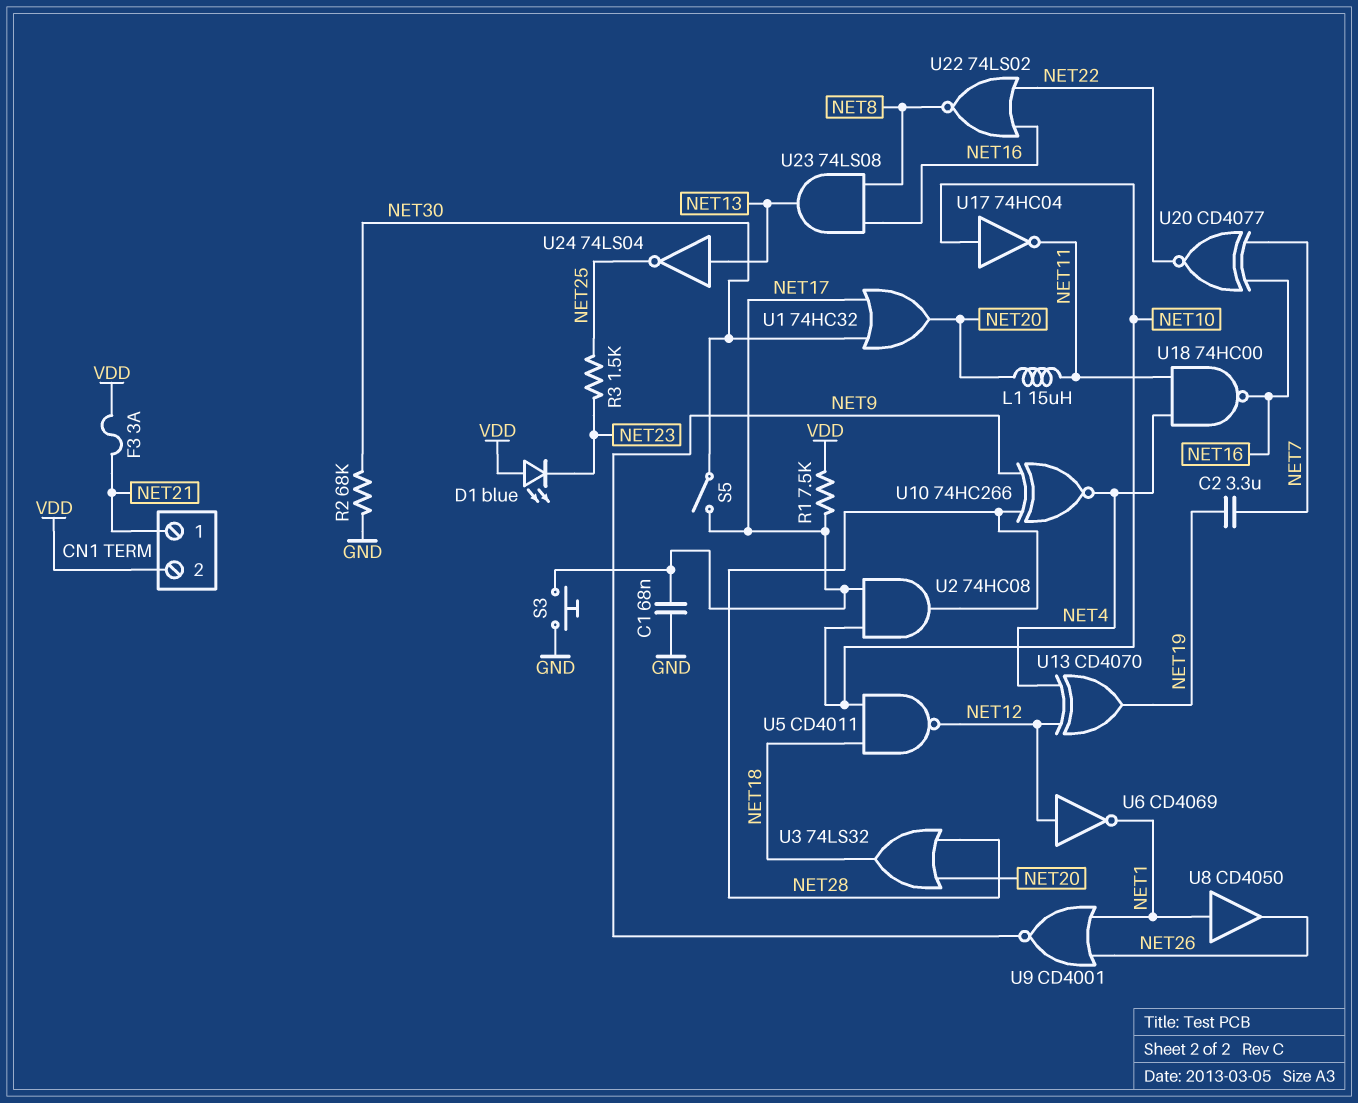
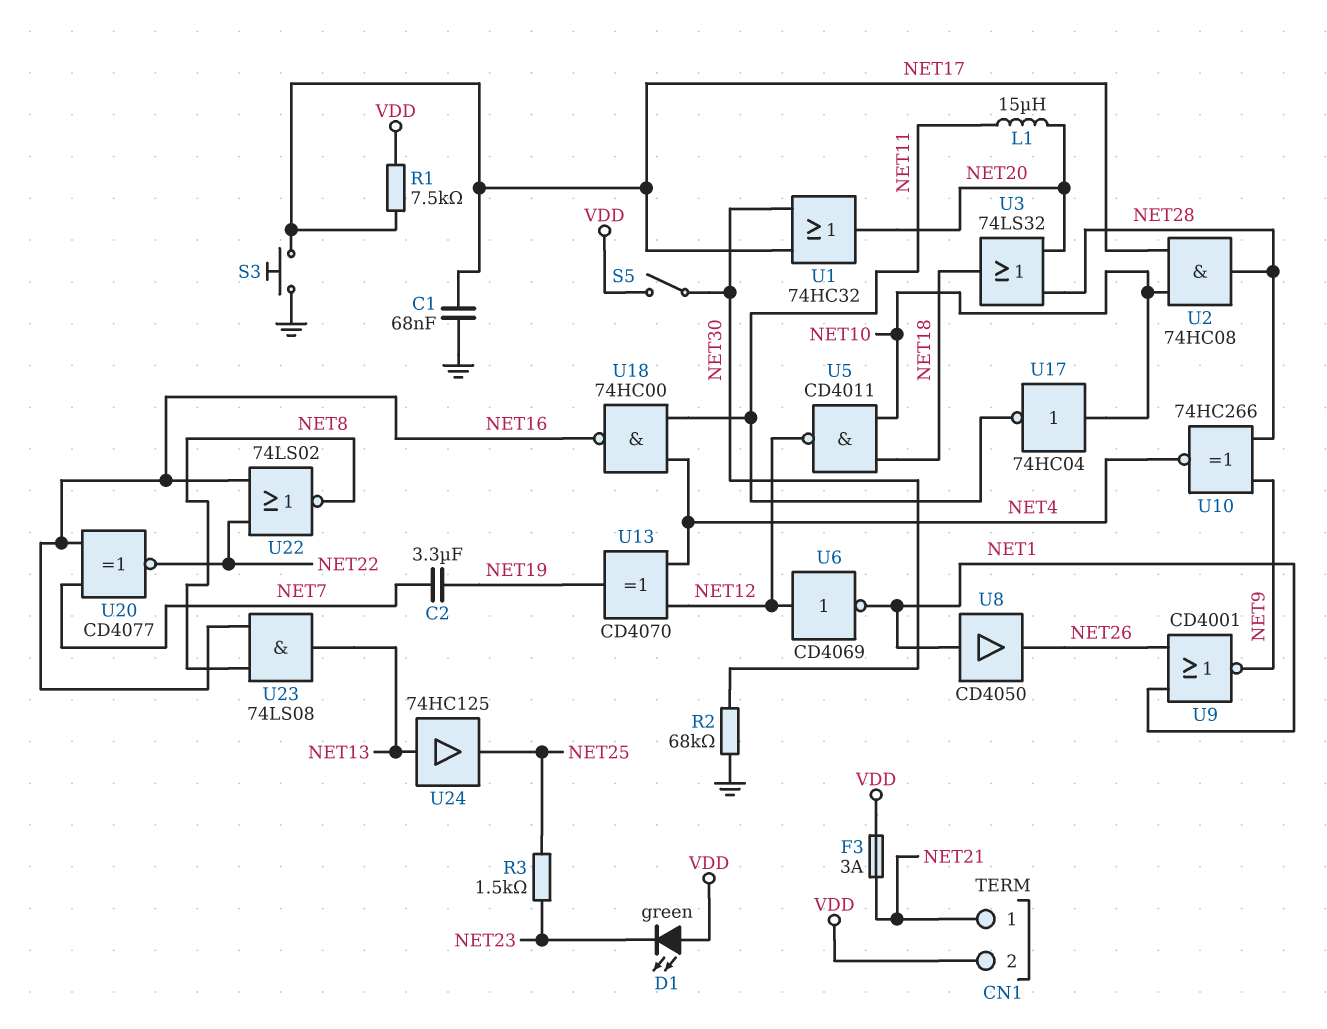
D1: LED blue (A VDD, K NET23) -> LED green (A VDD, K NET23)
S5: switch (NET17, NET30) -> switch (NET30, VDD)
U24: NOT 74LS04 (in NET13, out NET25) -> buffer 74HC125 (in NET13, out NET25)

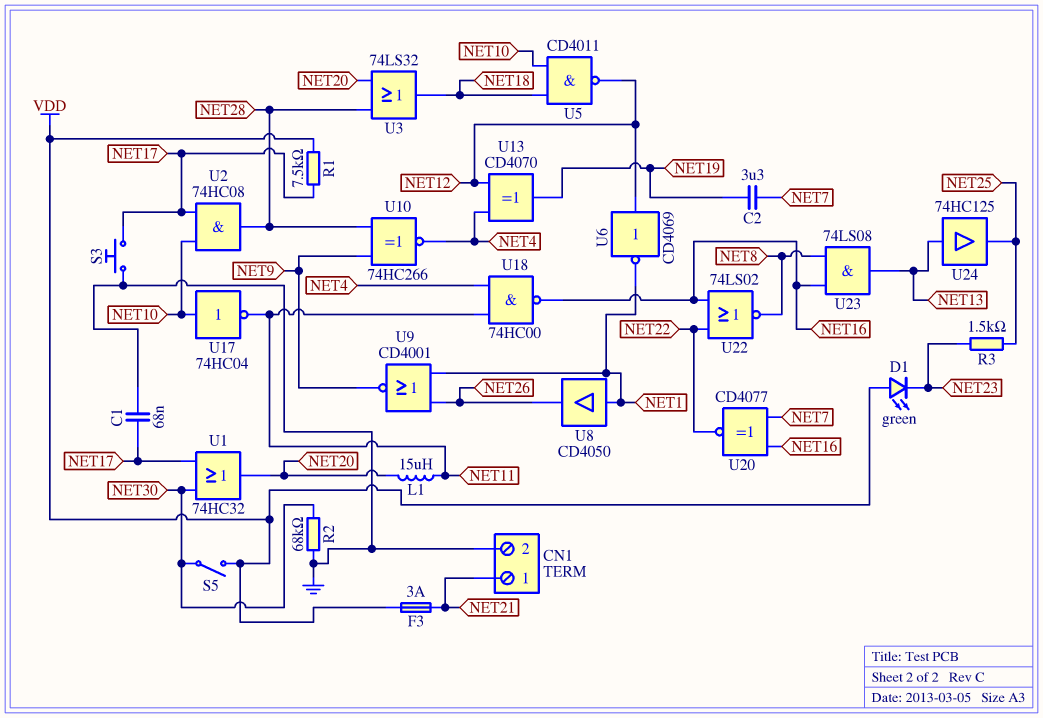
CN1 pin 2: VDD -> GND

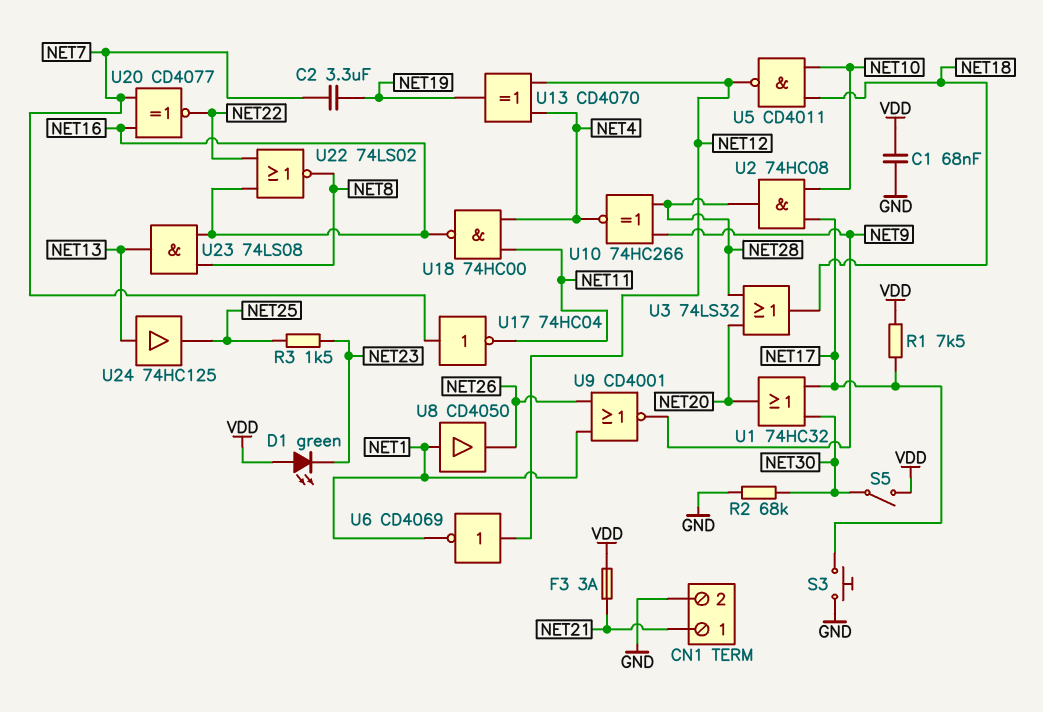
C1: 68nF (GND, NET17) -> 68nF (GND, VDD)
L1: 15uH (NET11, NET20) -> none
U17: NOT 74HC04 (in NET10, out NET11) -> NOT 74HC04 (in NET7, out NET11)

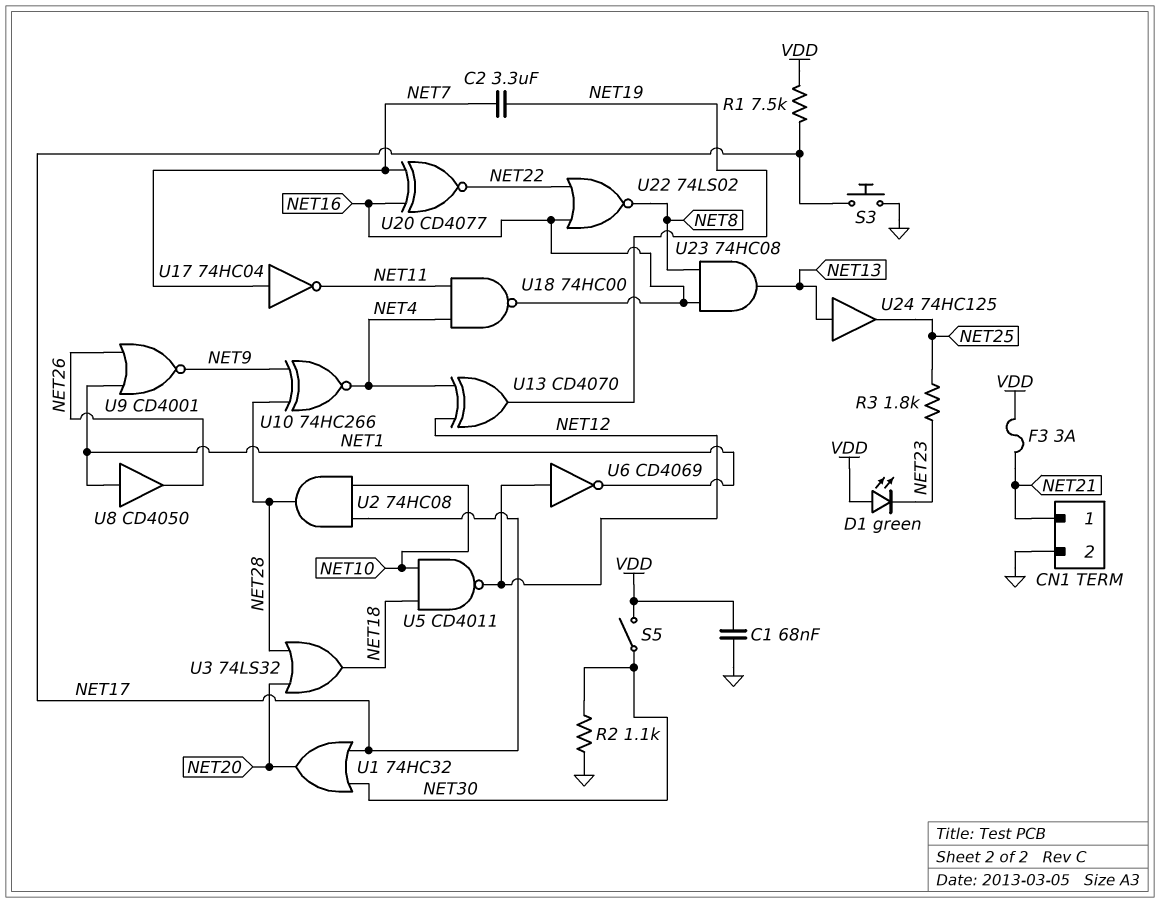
R2: 68k (GND, NET30) -> 1.1k (GND, NET30)
R3: 1.5k (NET23, NET25) -> 1.8k (NET23, NET25)
U23: AND 74LS08 (in NET8, in NET16, out NET13) -> AND 74HC08 (in NET8, in NET16, out NET13)

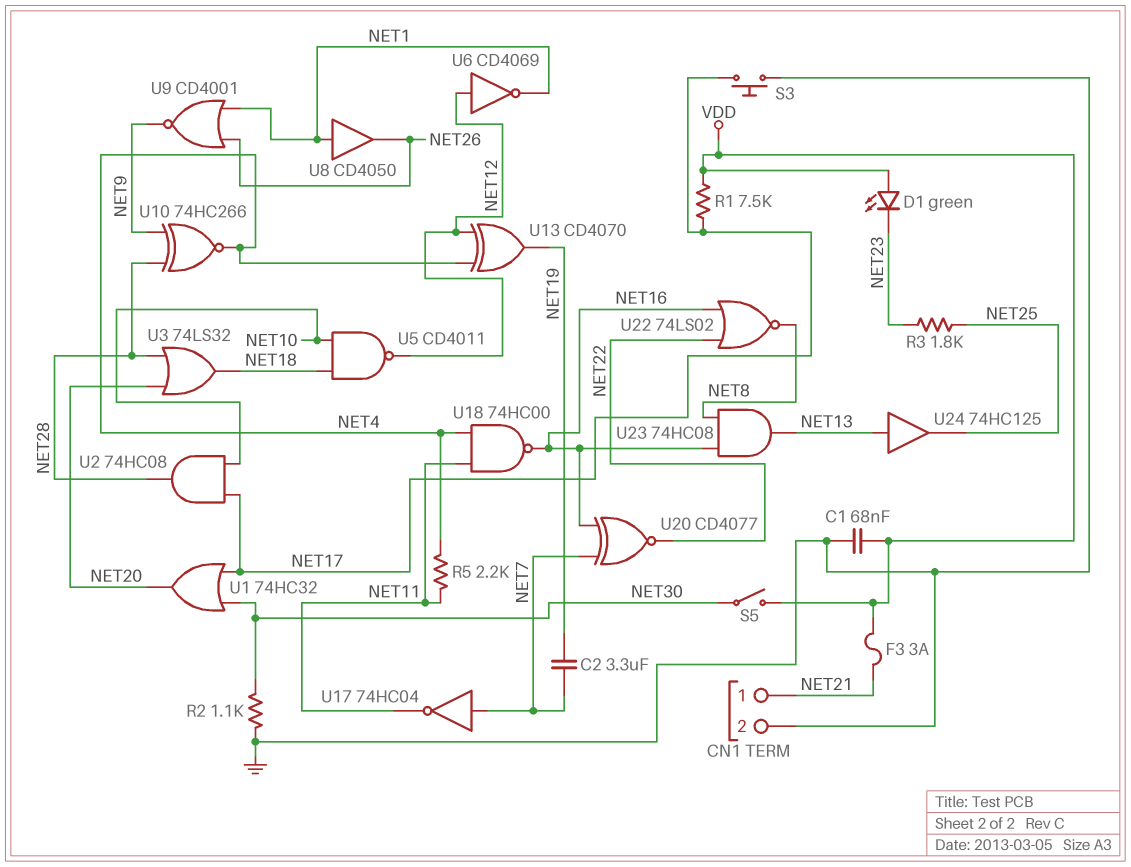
R5: none -> 2.2k (NET4, NET11)

